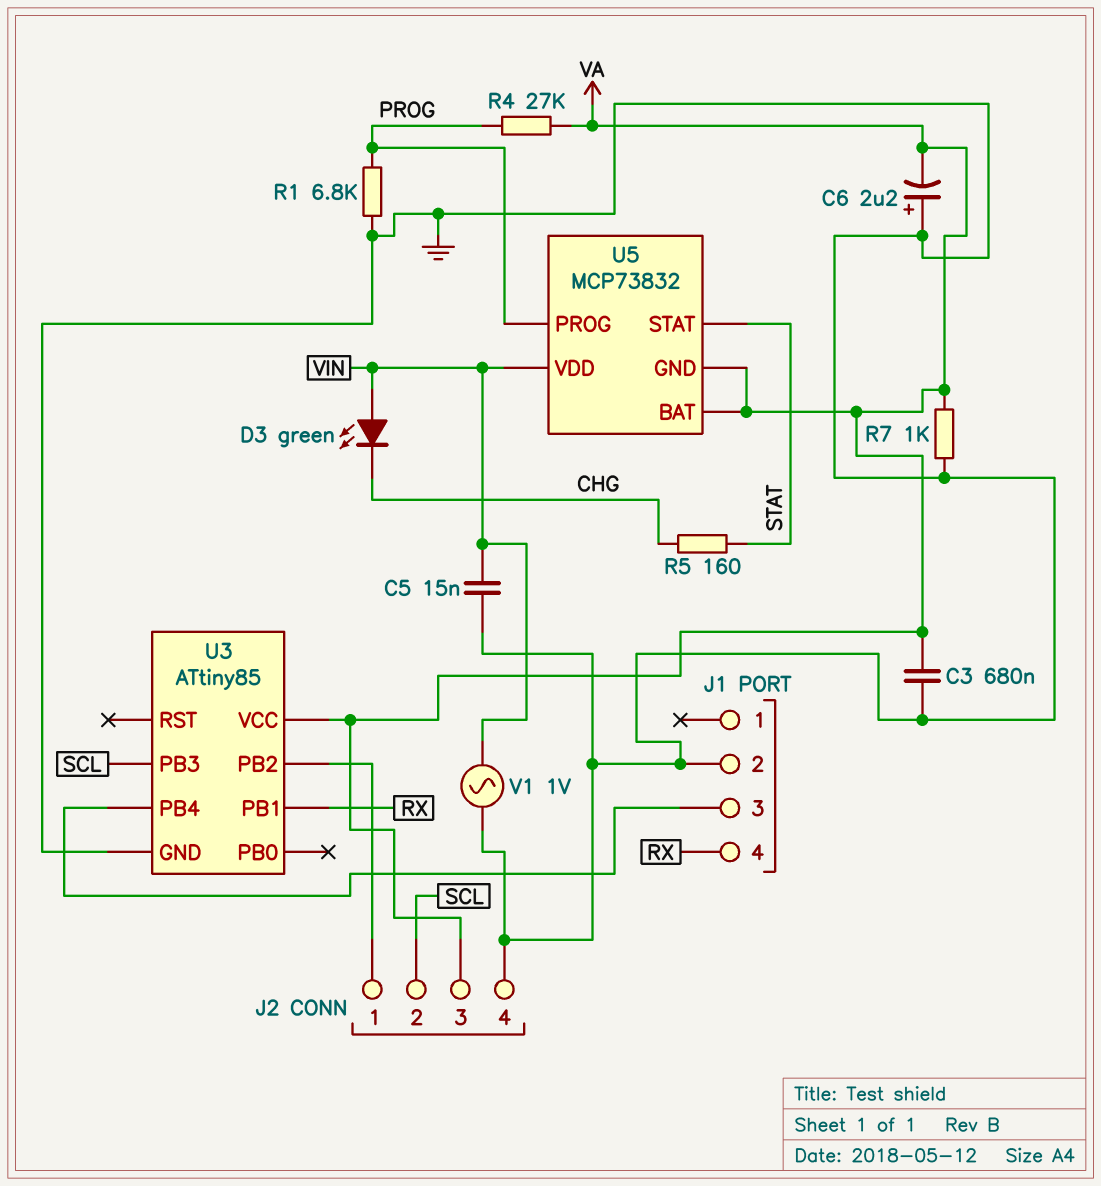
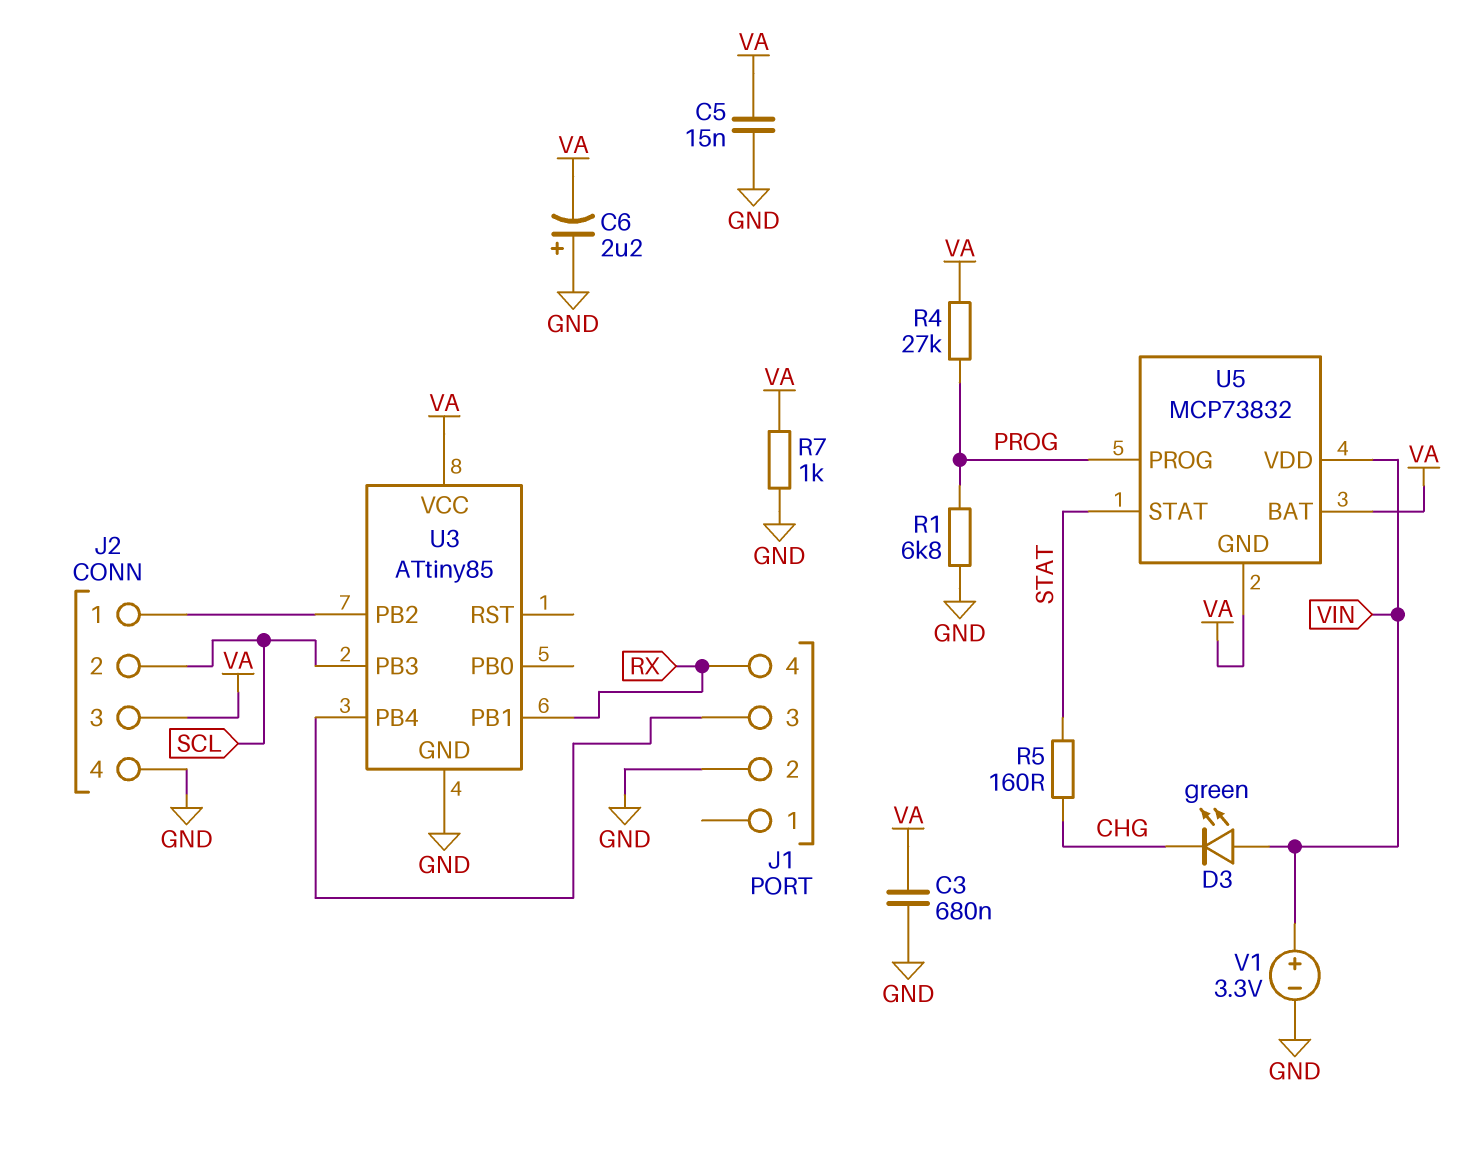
C5: 15nF (GND, VIN) -> 15nF (GND, VA)
V1: AC 1V (GND, VIN) -> 3.3V (plus VIN, minus GND)

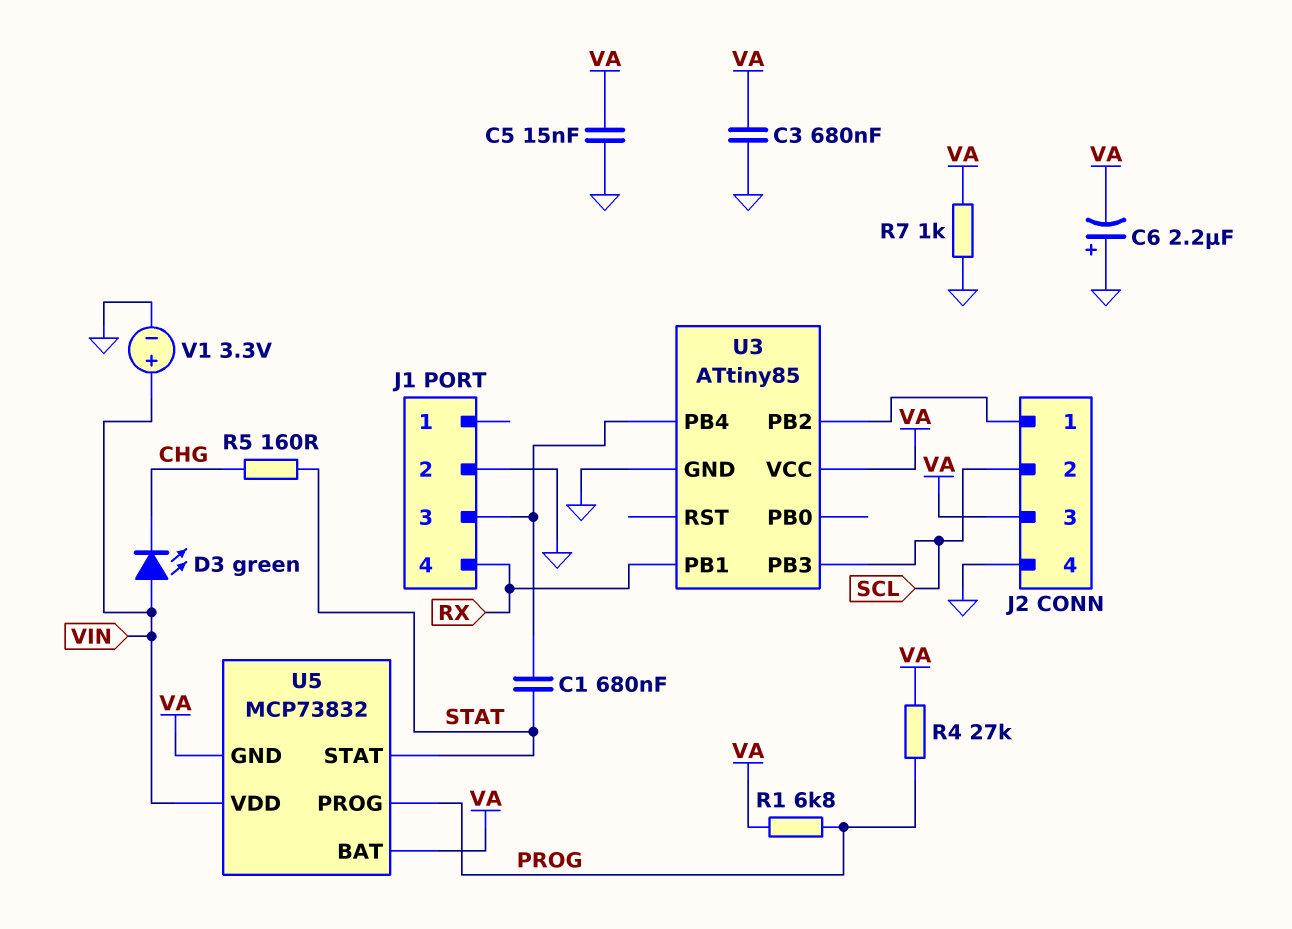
C1: none -> 680nF (J1/3, STAT)
R1: 6.8k (GND, PROG) -> 6.8k (PROG, VA)

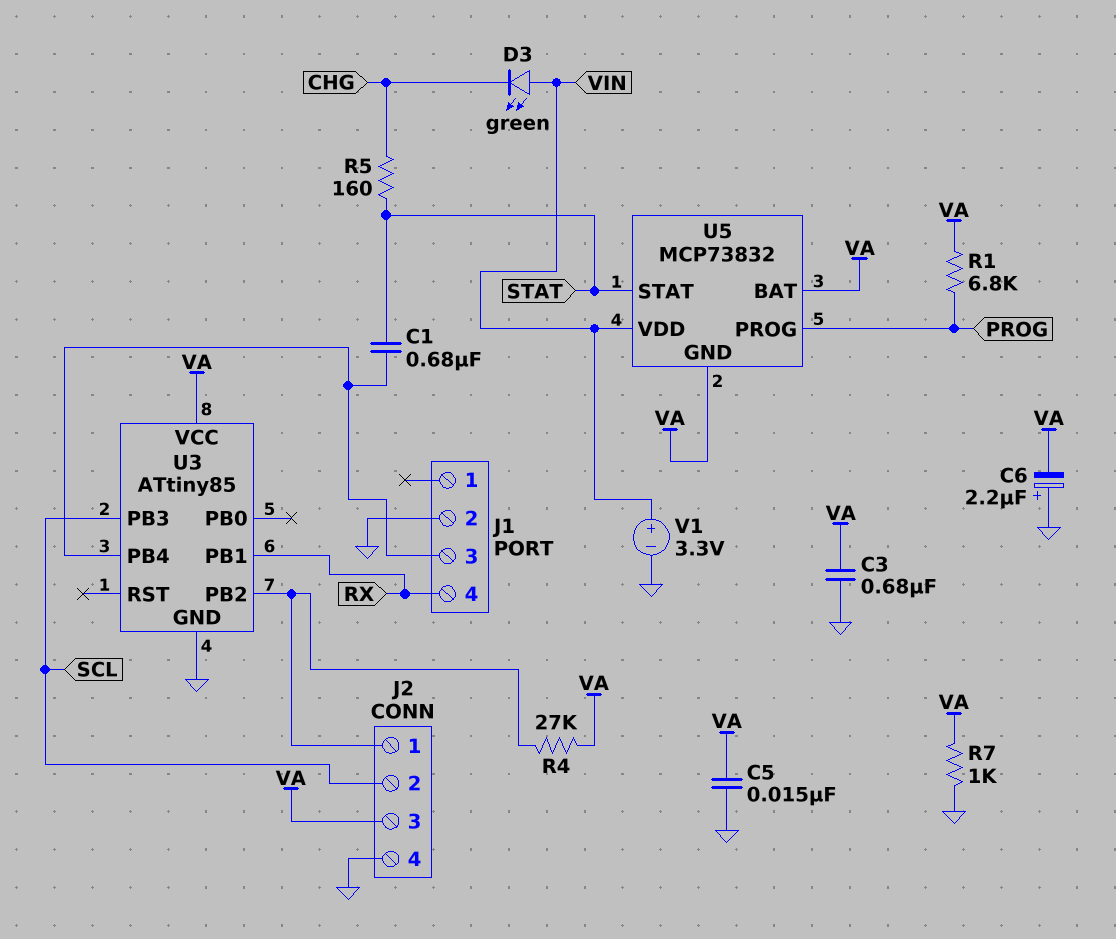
R4: 27k (PROG, VA) -> 27k (J2/1, VA)

